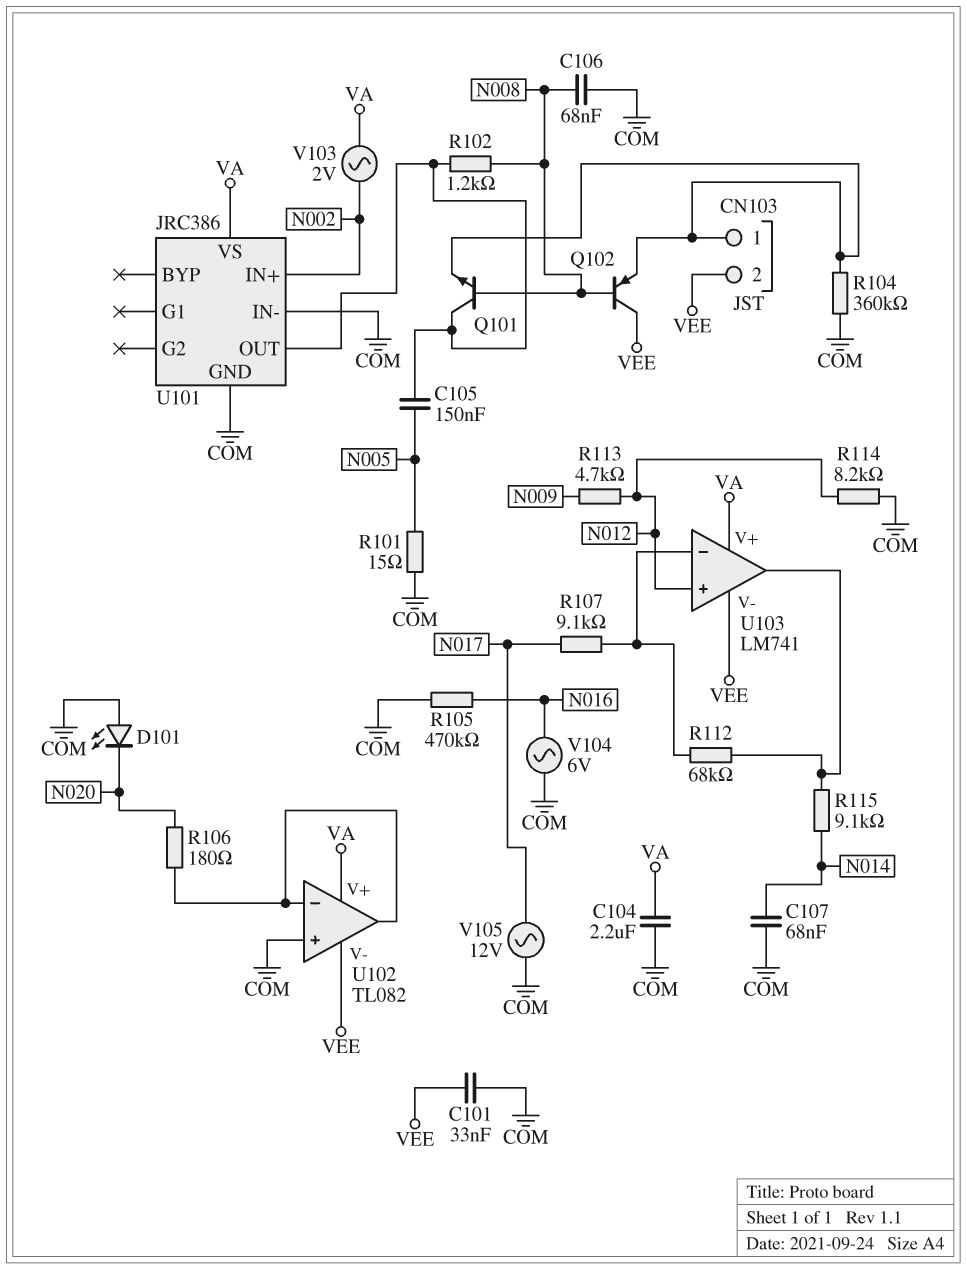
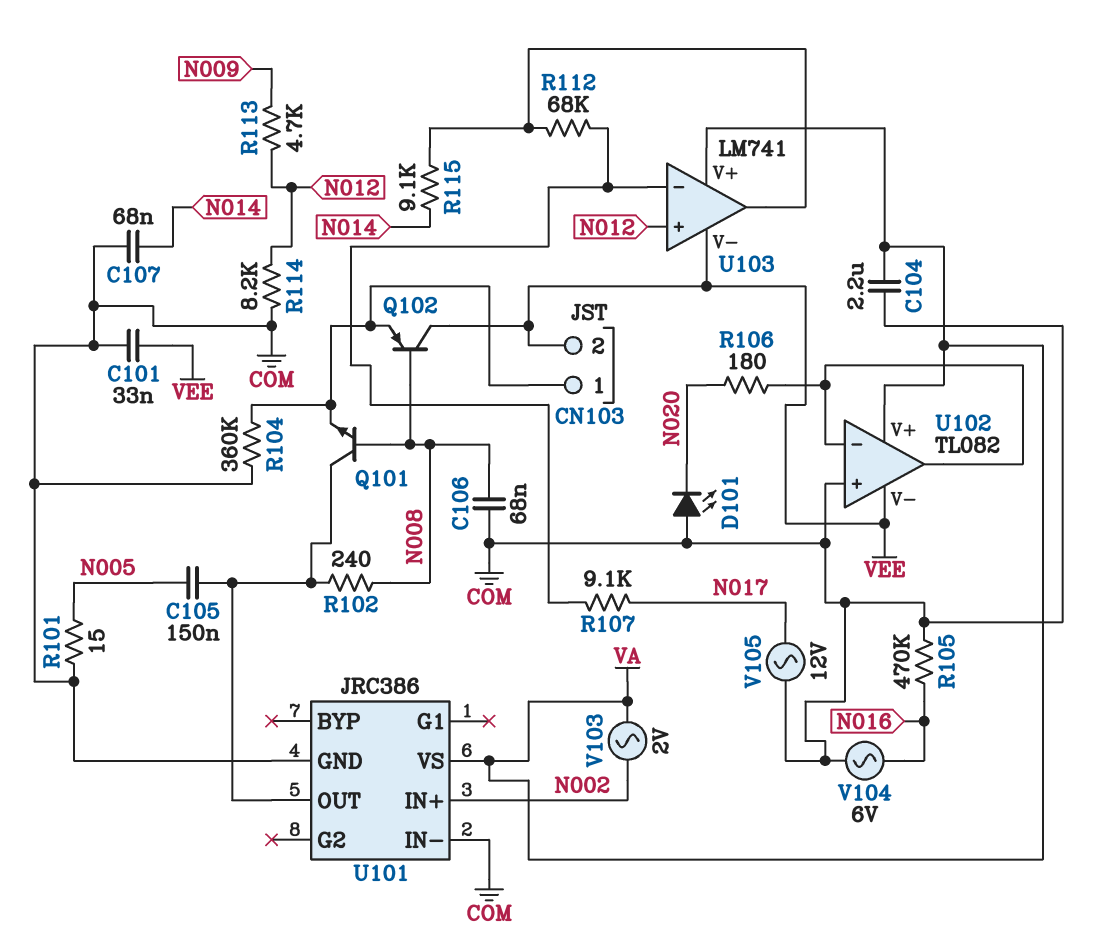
R102: 1.2k (N008, U101/OUT) -> 240 (N008, U101/OUT)

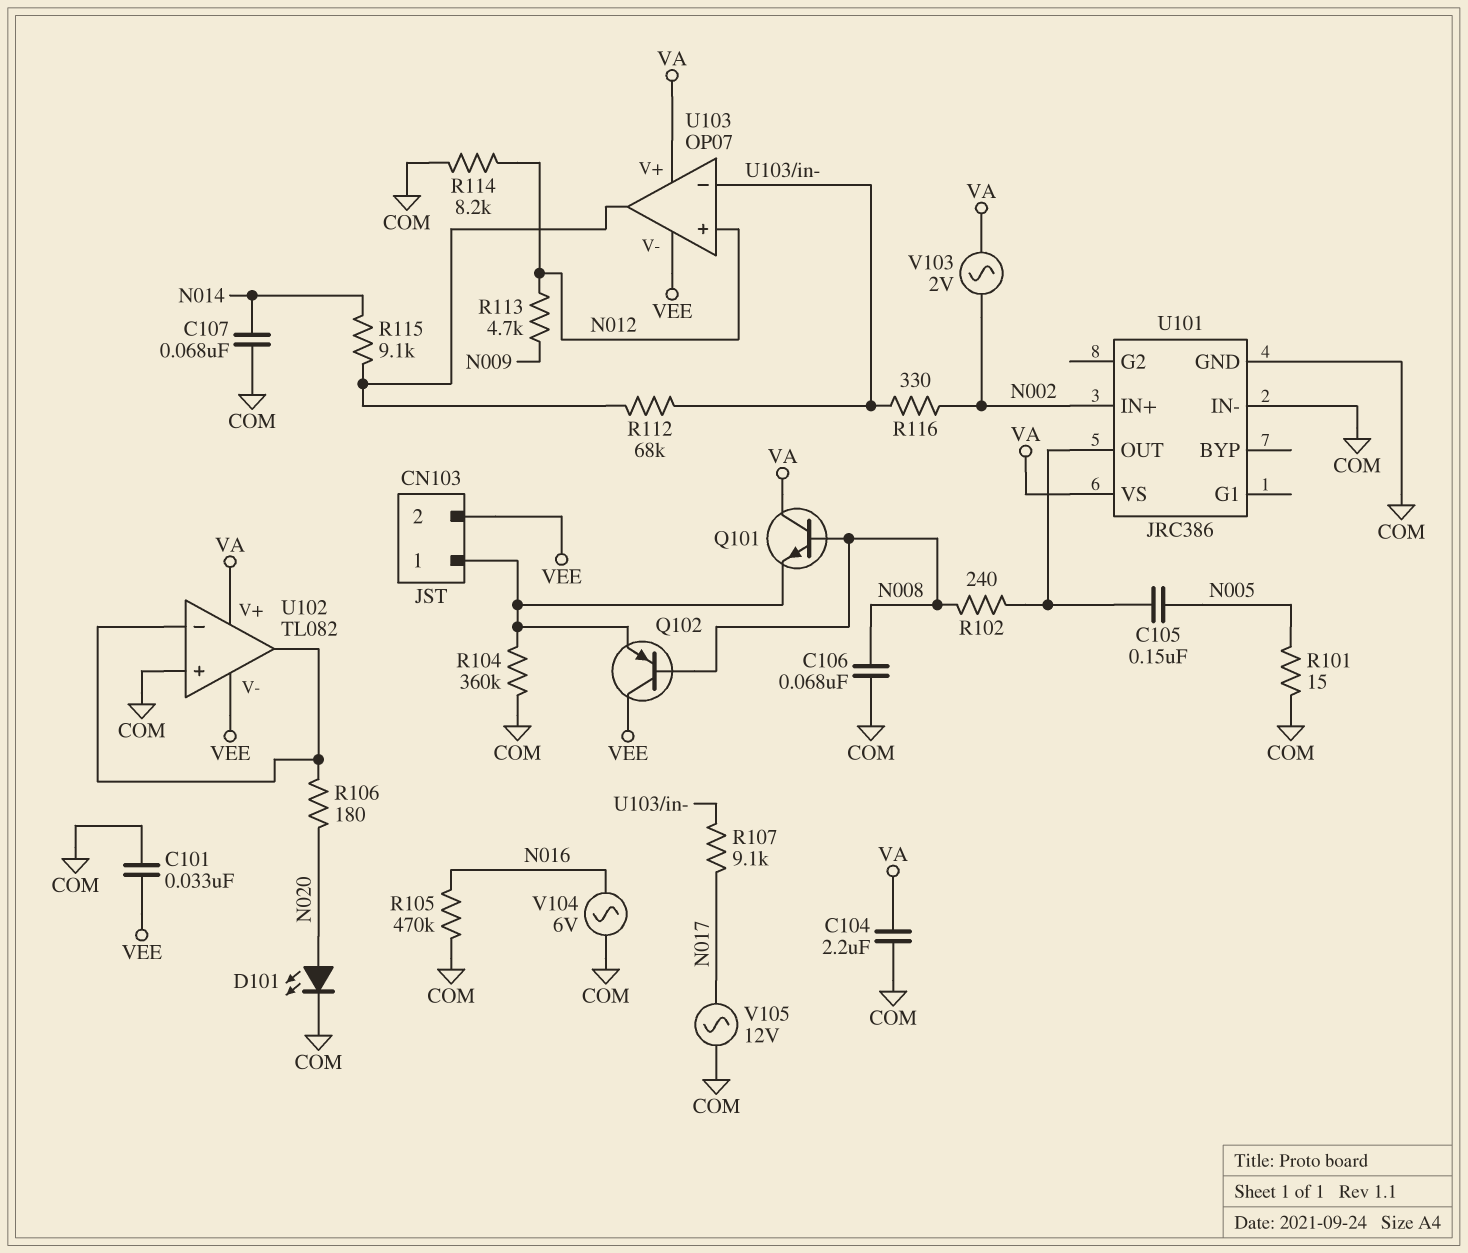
D101: LED (A COM, K N020) -> LED (A N020, K COM)
Q101: NPN (B N008, C U101/OUT, E CN103/1) -> NPN (B N008, C VA, E CN103/1)
R116: none -> 330 (N002, U103/in-)
U103: LM741 -> OP07

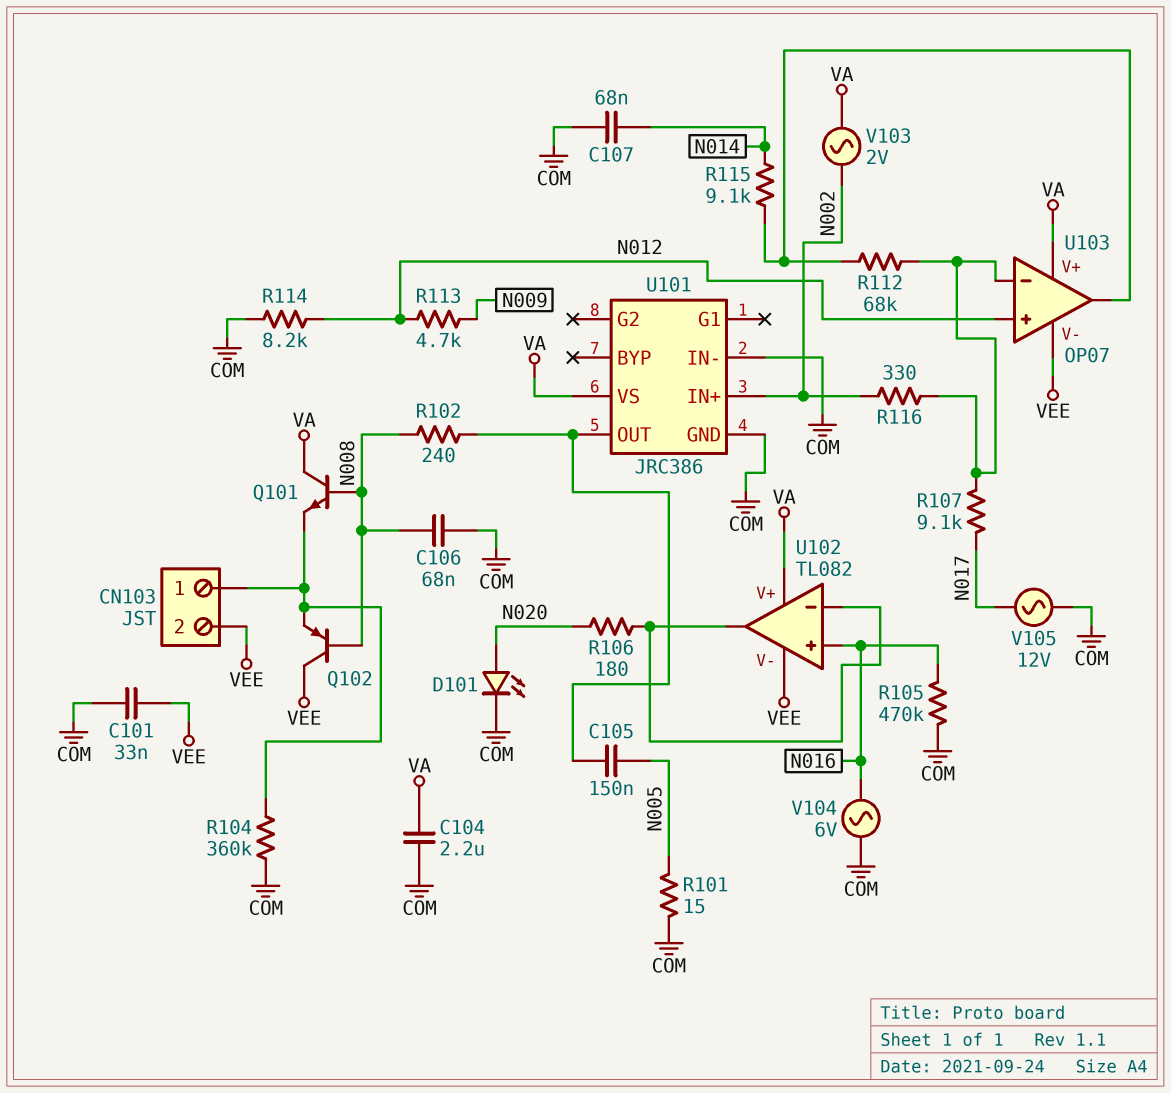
U102 pin in+: COM -> N016

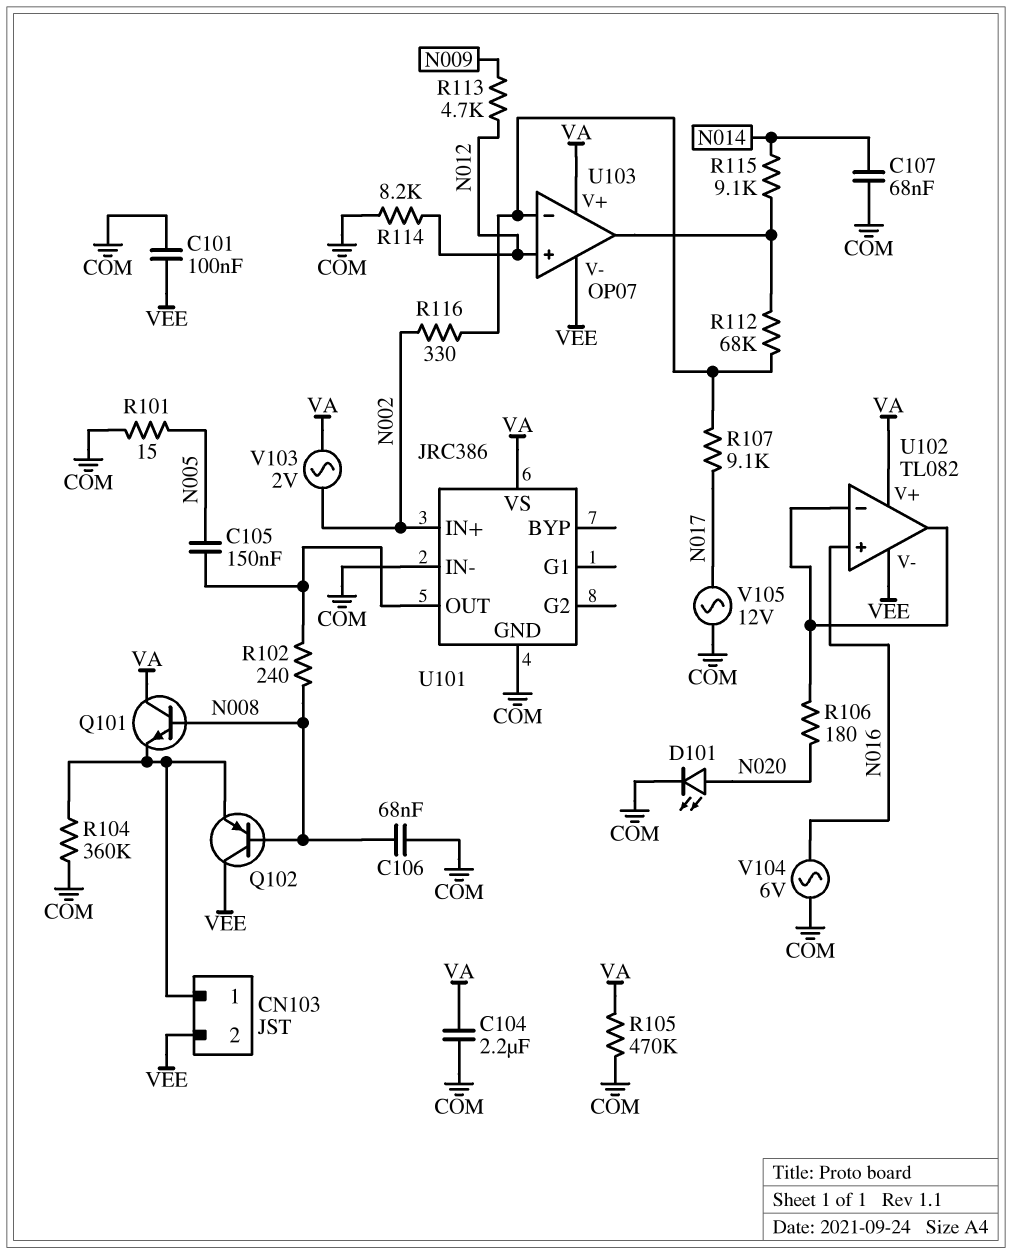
C101: 33nF (COM, VEE) -> 100nF (COM, VEE)
R105: 470k (COM, N016) -> 470k (COM, VA)

